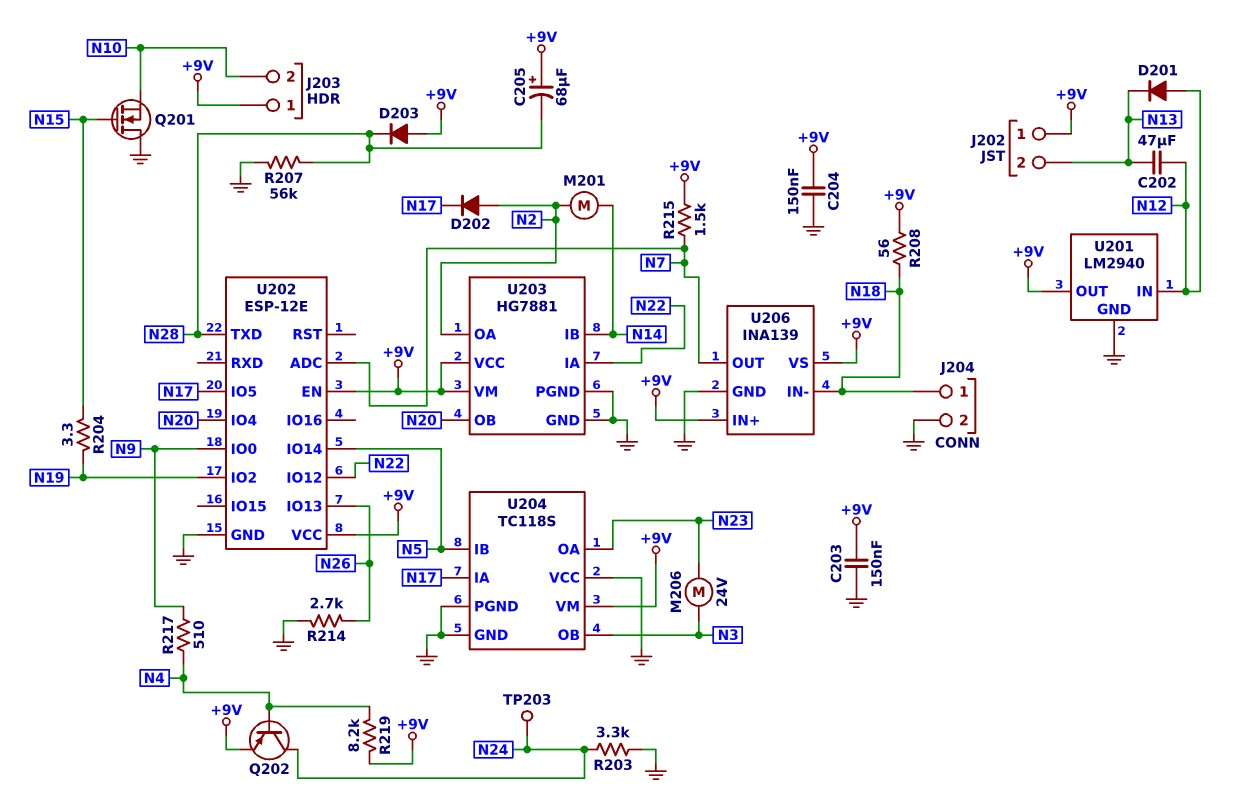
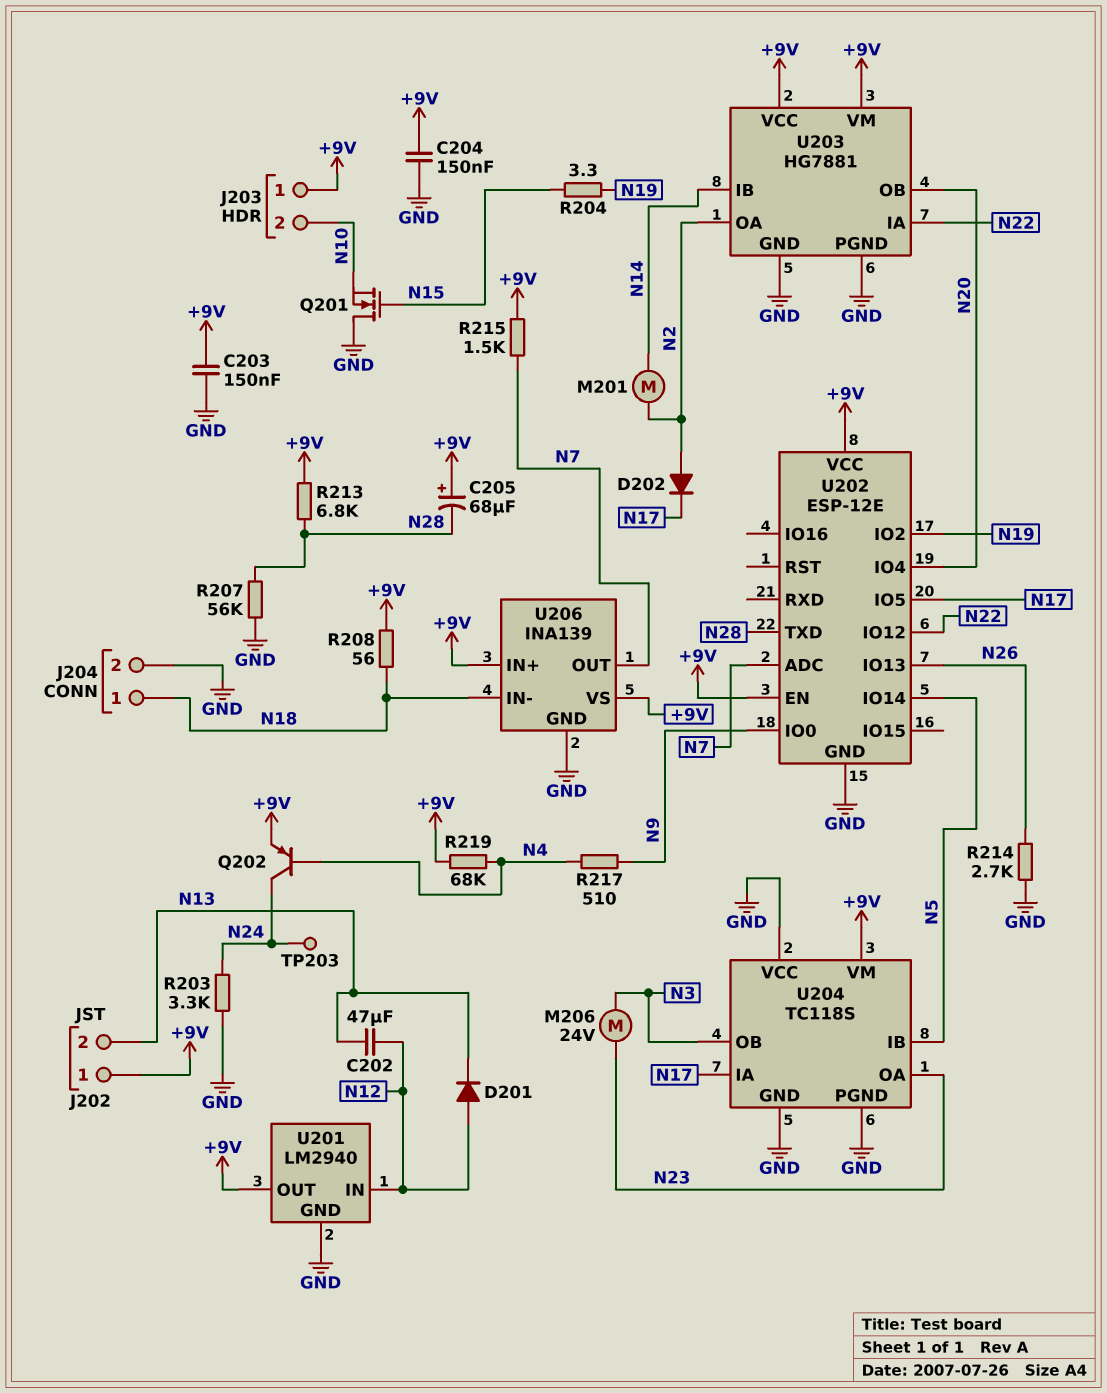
D203: diode (A +9V, K N28) -> none
R213: none -> 6.8k (+9V, N28)
R219: 8.2k (+9V, N4) -> 68k (+9V, N4)

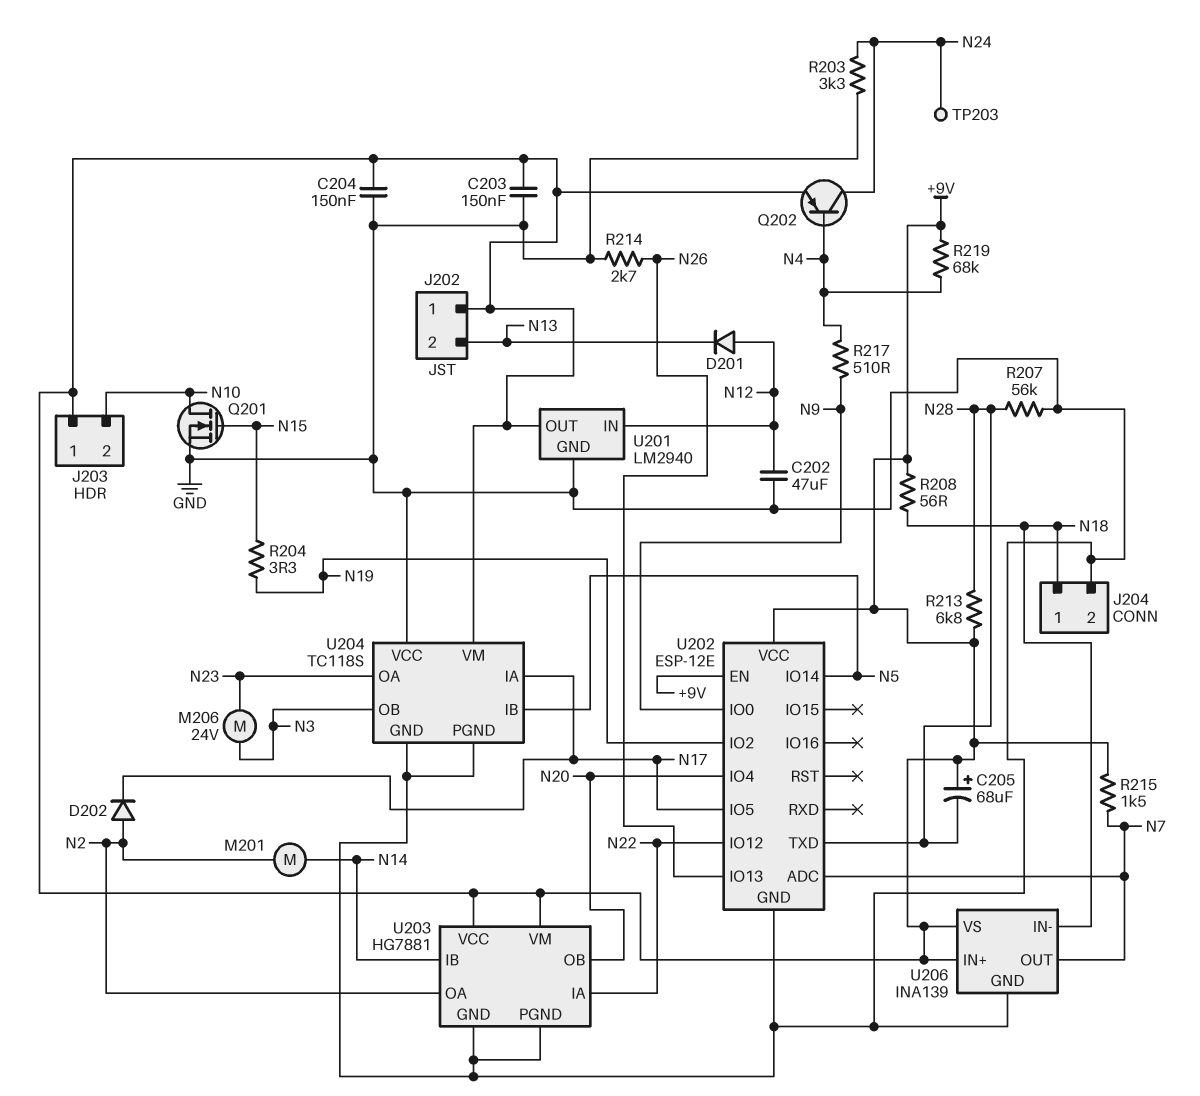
C202: 47uF (N12, N13) -> 47uF (GND, N12)
Q201: NMOS (G N15, D GND, S N10) -> NMOS (G N15, D N10, S GND)

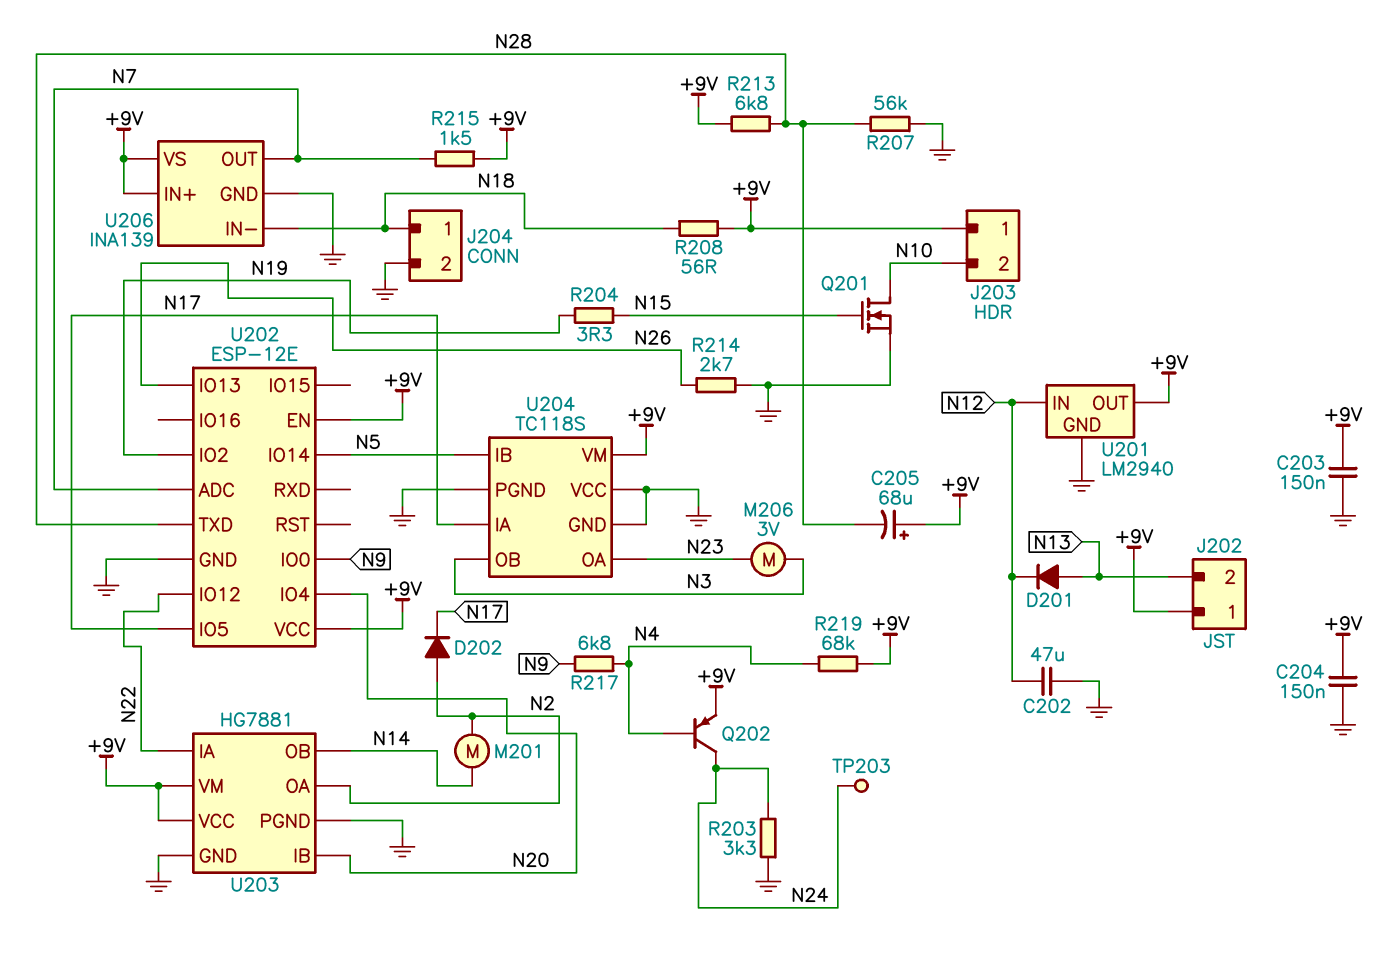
D201: diode (A N12, K N13) -> diode (A N13, K N12)
M206: motor 24V (N3, N23) -> motor 3V (N3, N23)
R217: 510 (N4, N9) -> 6.8k (N4, N9)
U203 pin IB: N14 -> N20
U203 pin OB: N20 -> N14

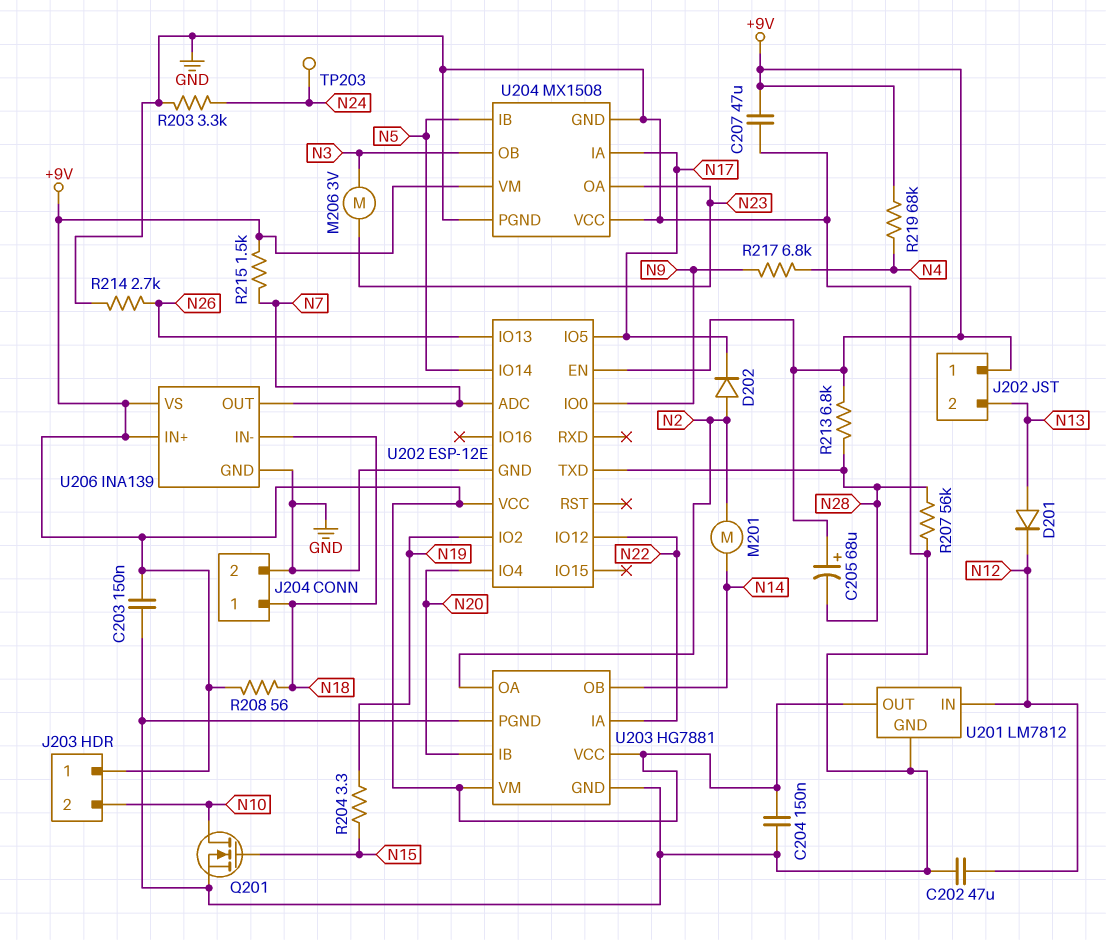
C207: none -> 47uF (+9V, GND)
Q202: PNP (B N4, C N24, E +9V) -> none
U201: LM2940 -> LM7812
U204: TC118S -> MX1508

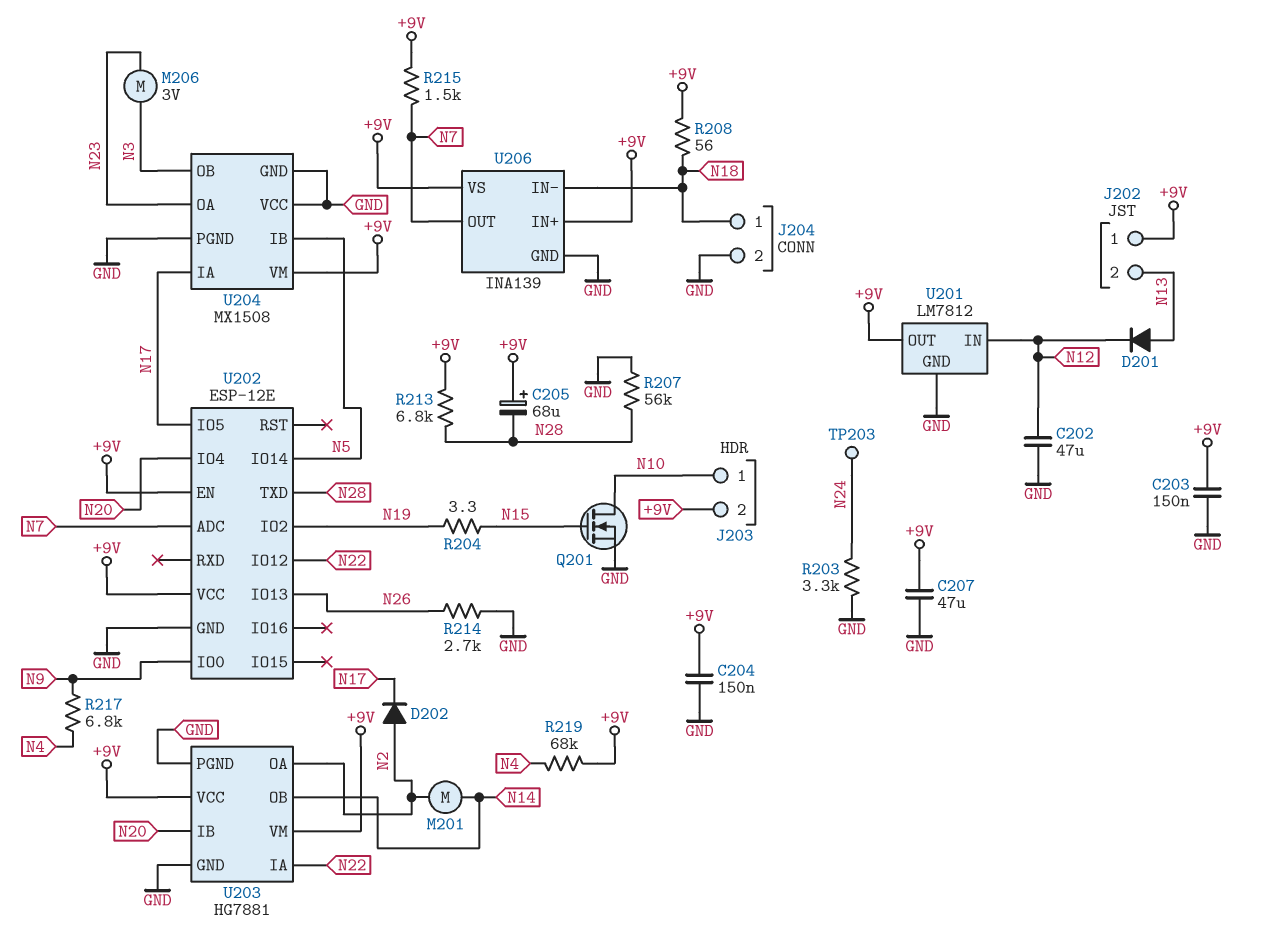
J203 pin 1: +9V -> N10
J203 pin 2: N10 -> +9V

